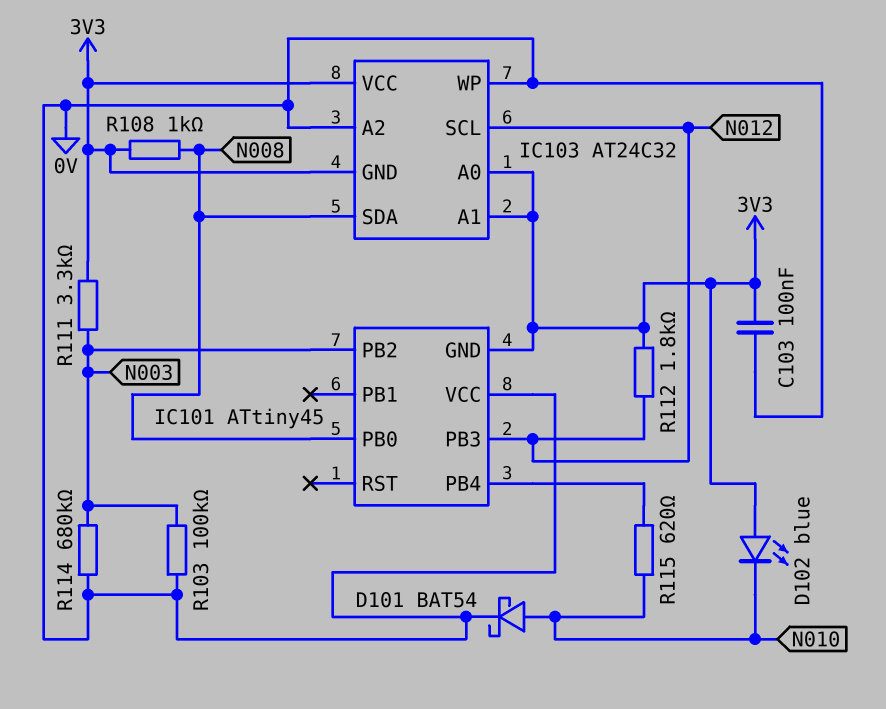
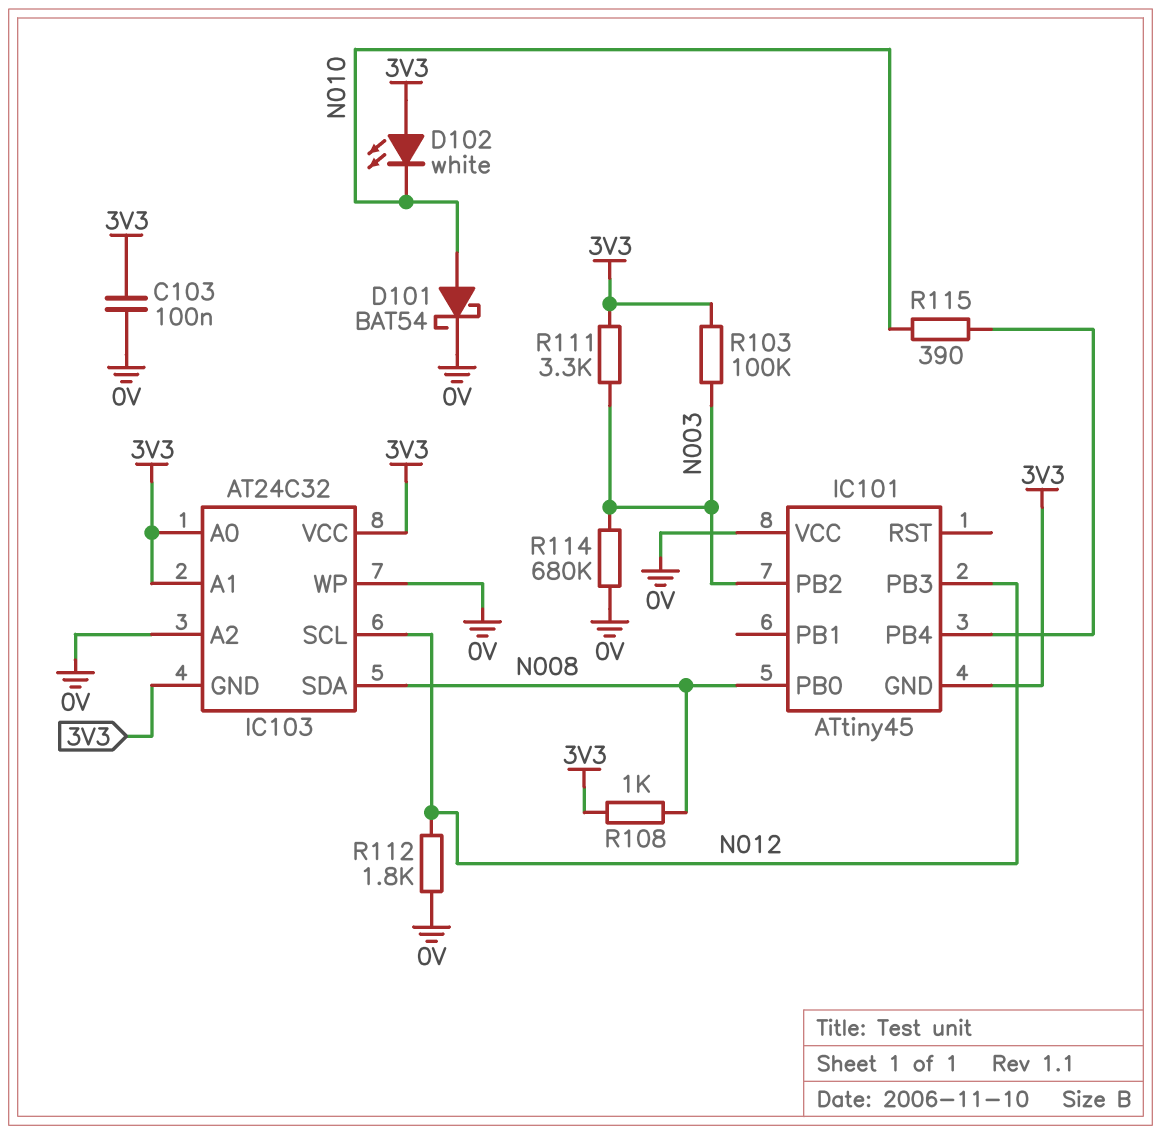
D102: LED blue (A 3V3, K N010) -> LED white (A 3V3, K N010)
R103: 100k (0V, N003) -> 100k (3V3, N003)
R112: 1.8k (3V3, N012) -> 1.8k (0V, N012)
R115: 620 (IC101/PB4, N010) -> 390 (IC101/PB4, N010)

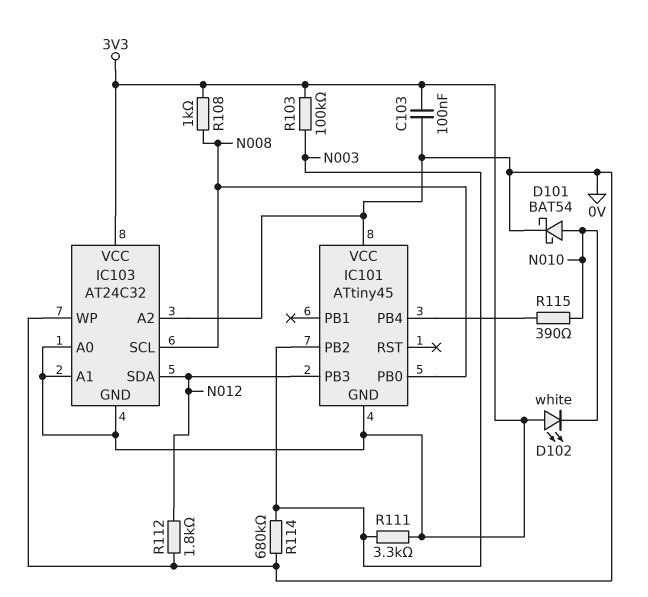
IC103 pin SCL: N012 -> N008
IC103 pin SDA: N008 -> N012

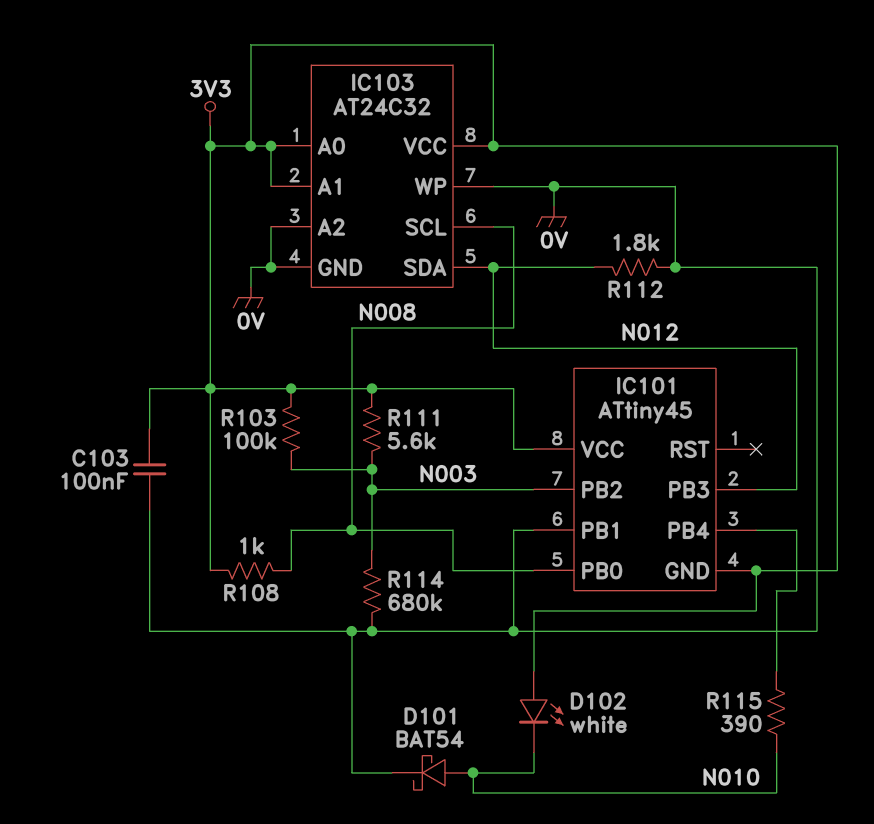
IC101 pin PB1: none -> 0V
IC101 pin VCC: 0V -> 3V3
IC103 pin GND: 3V3 -> 0V
R111: 3.3k (3V3, N003) -> 5.6k (3V3, N003)

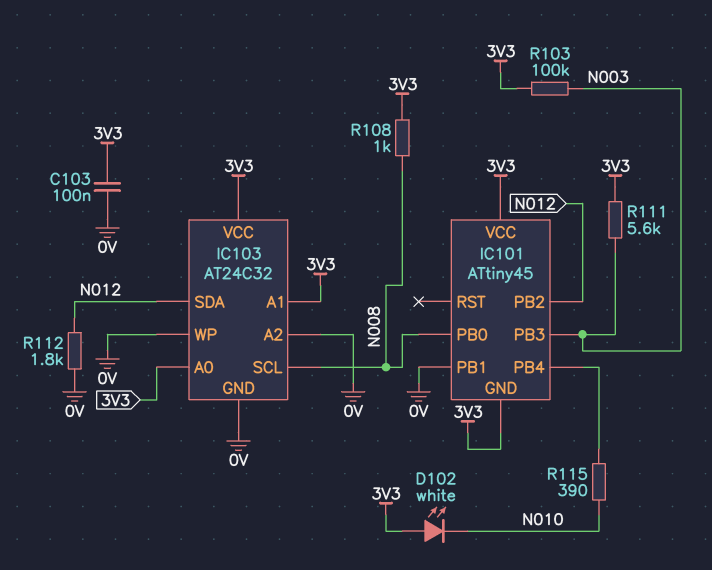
D101: schottky BAT54 (A N010, K 0V) -> none
IC101 pin PB2: N003 -> N012
IC101 pin PB3: N012 -> N003
R114: 680k (0V, N003) -> none

